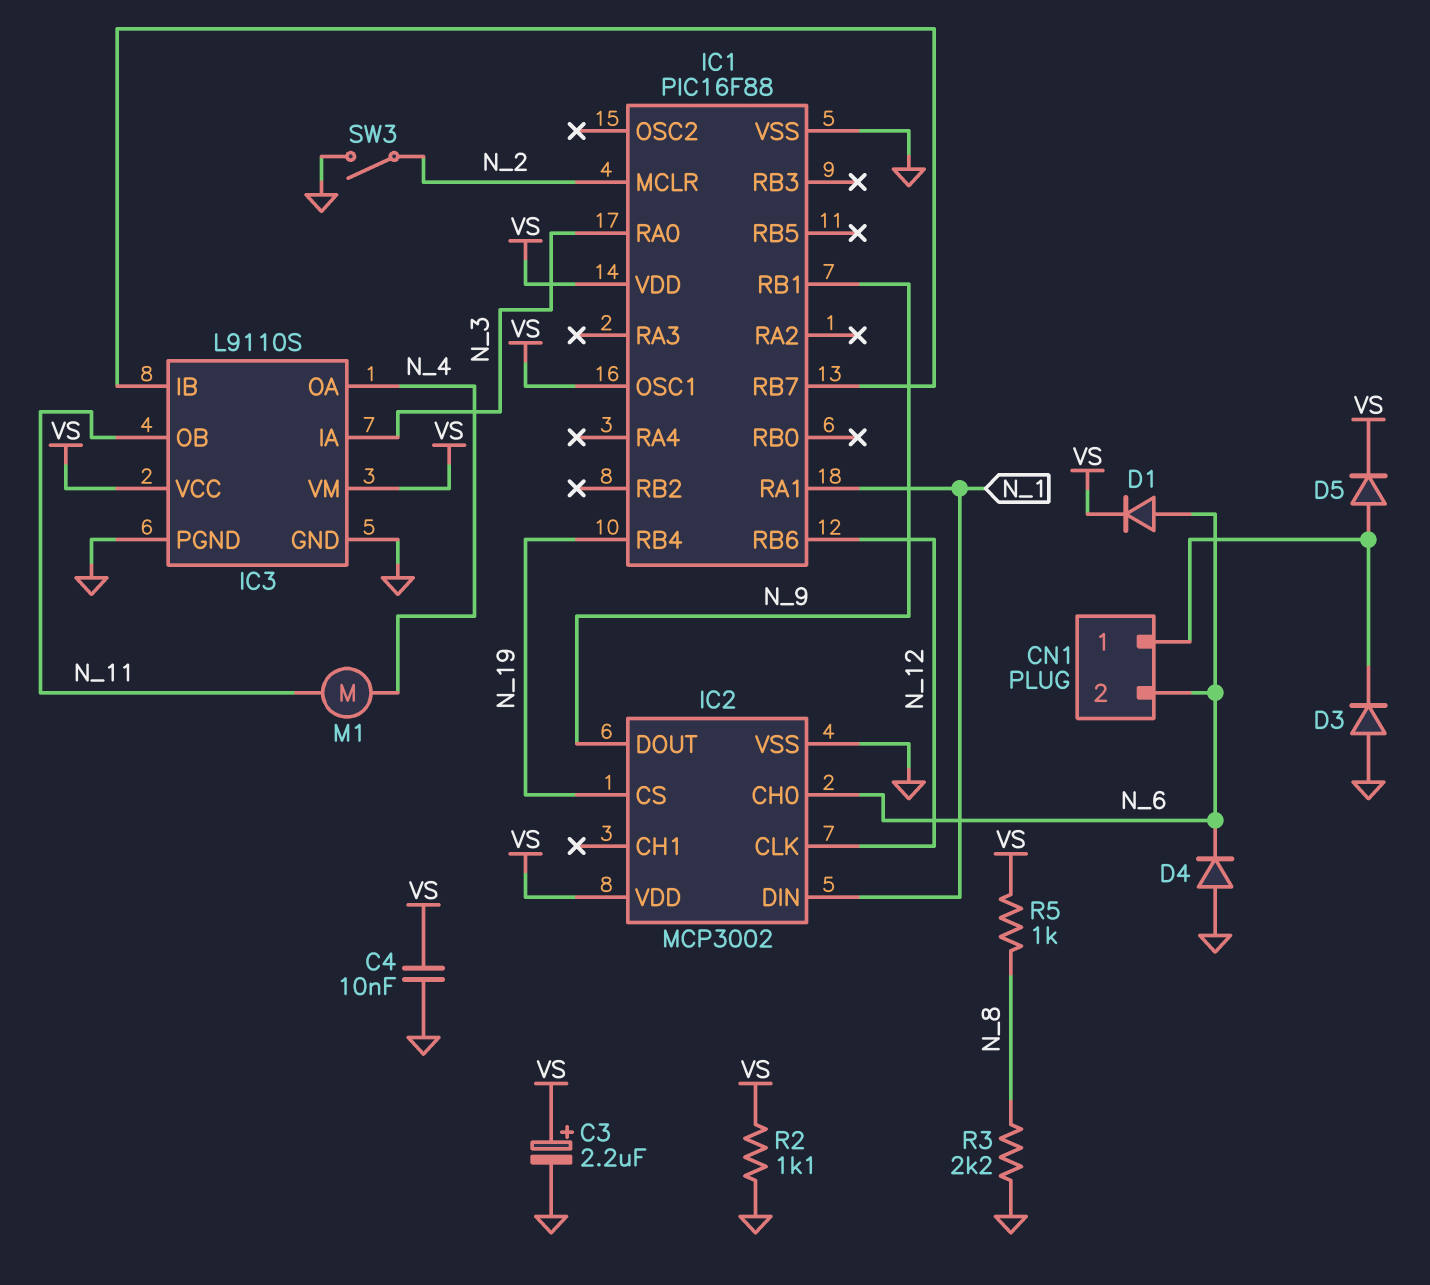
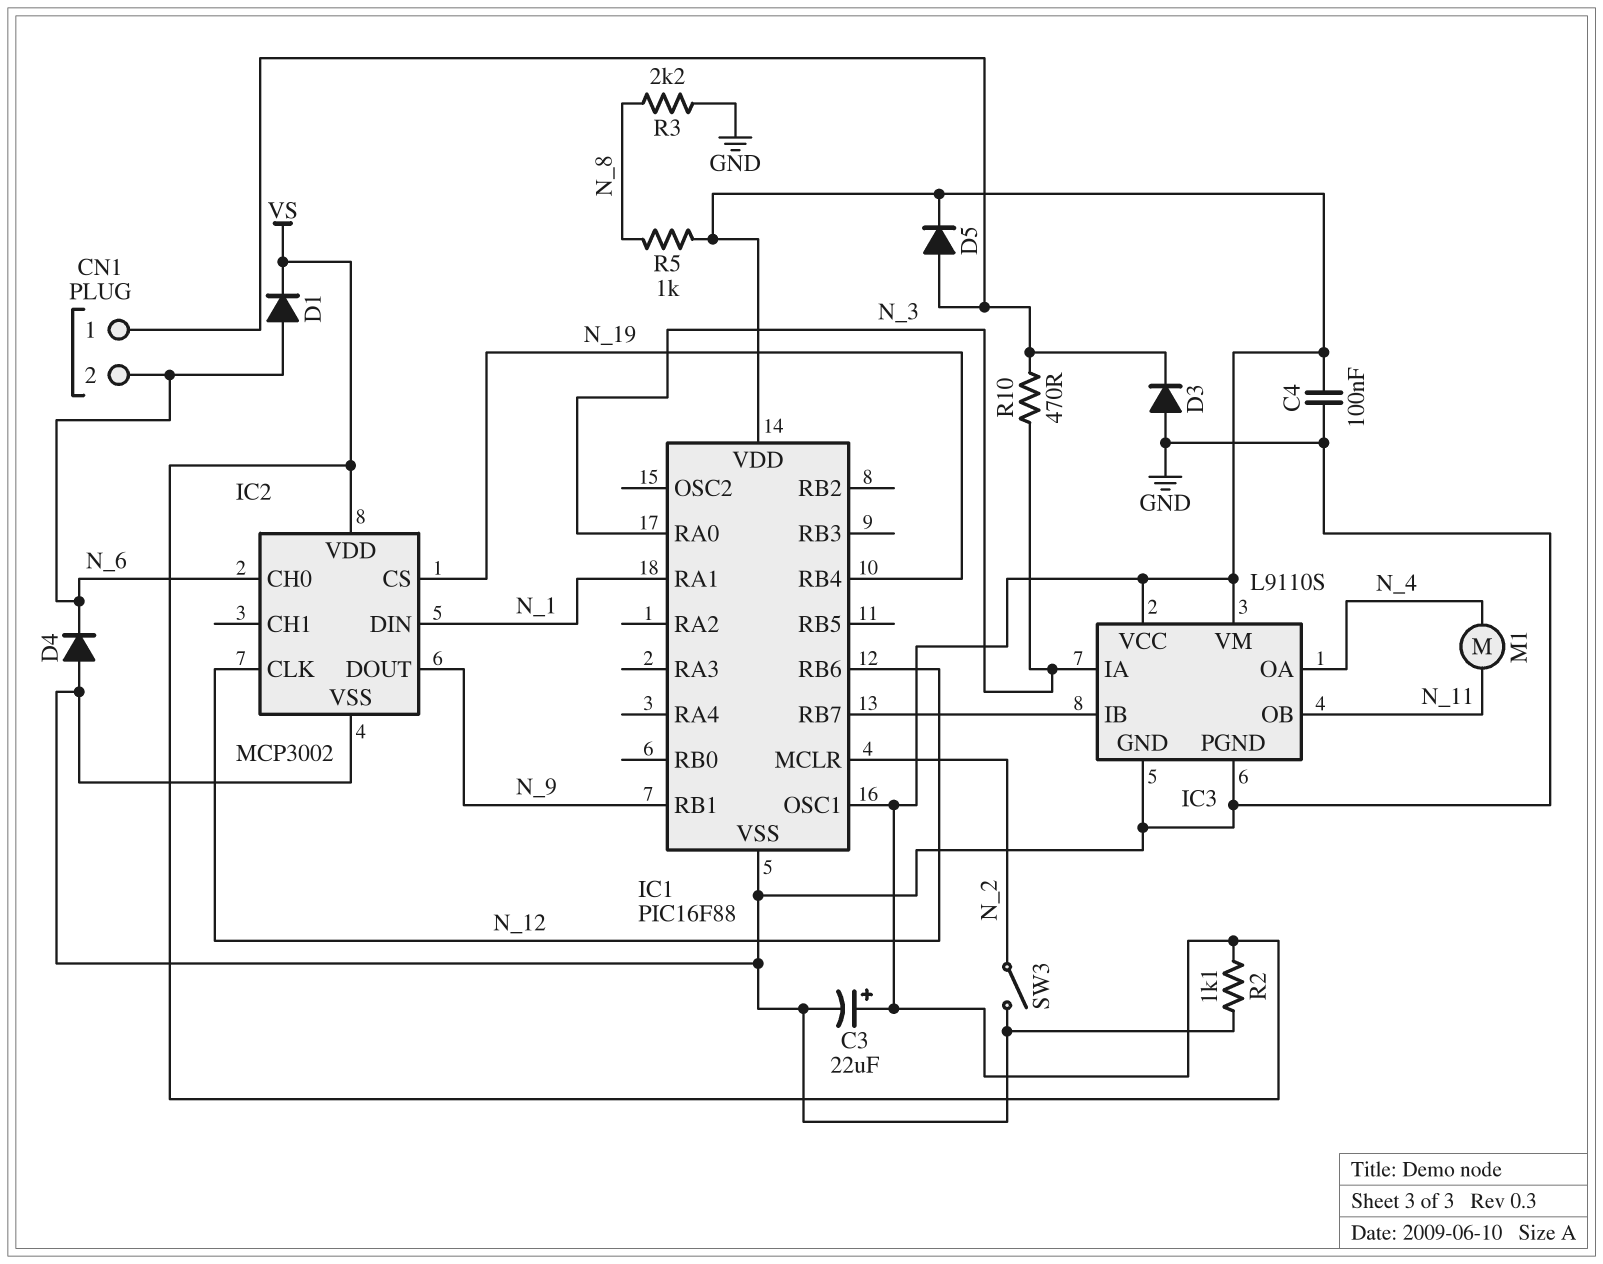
C3: 2.2uF (plus VS, minus GND) -> 22uF (plus VS, minus GND)
C4: 10nF (GND, VS) -> 100nF (GND, VS)
R10: none -> 470 (CN1/1, N_3)

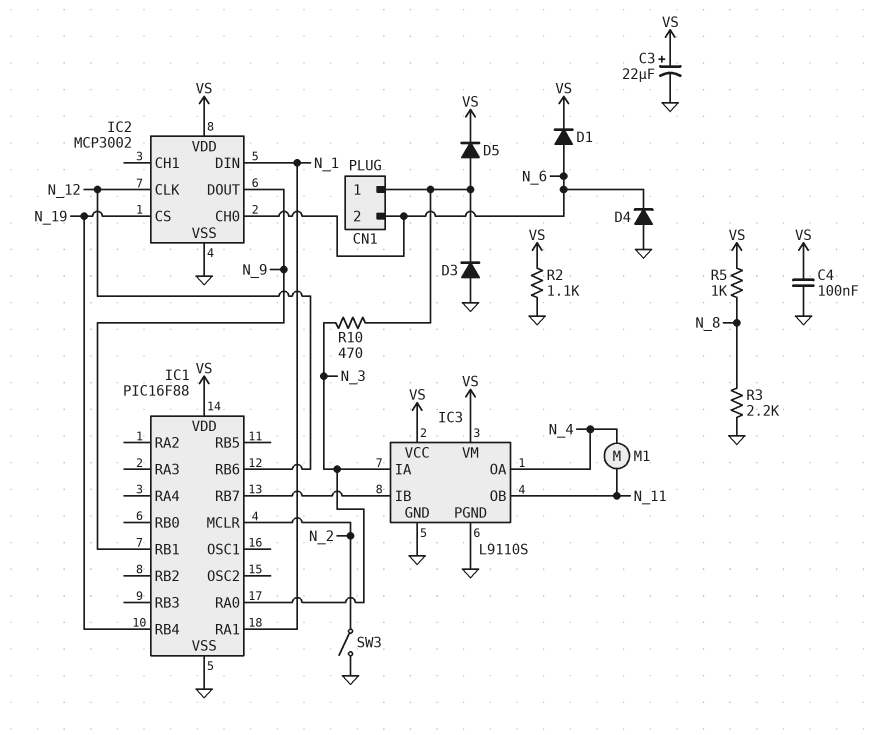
IC1 pin OSC1: VS -> none

